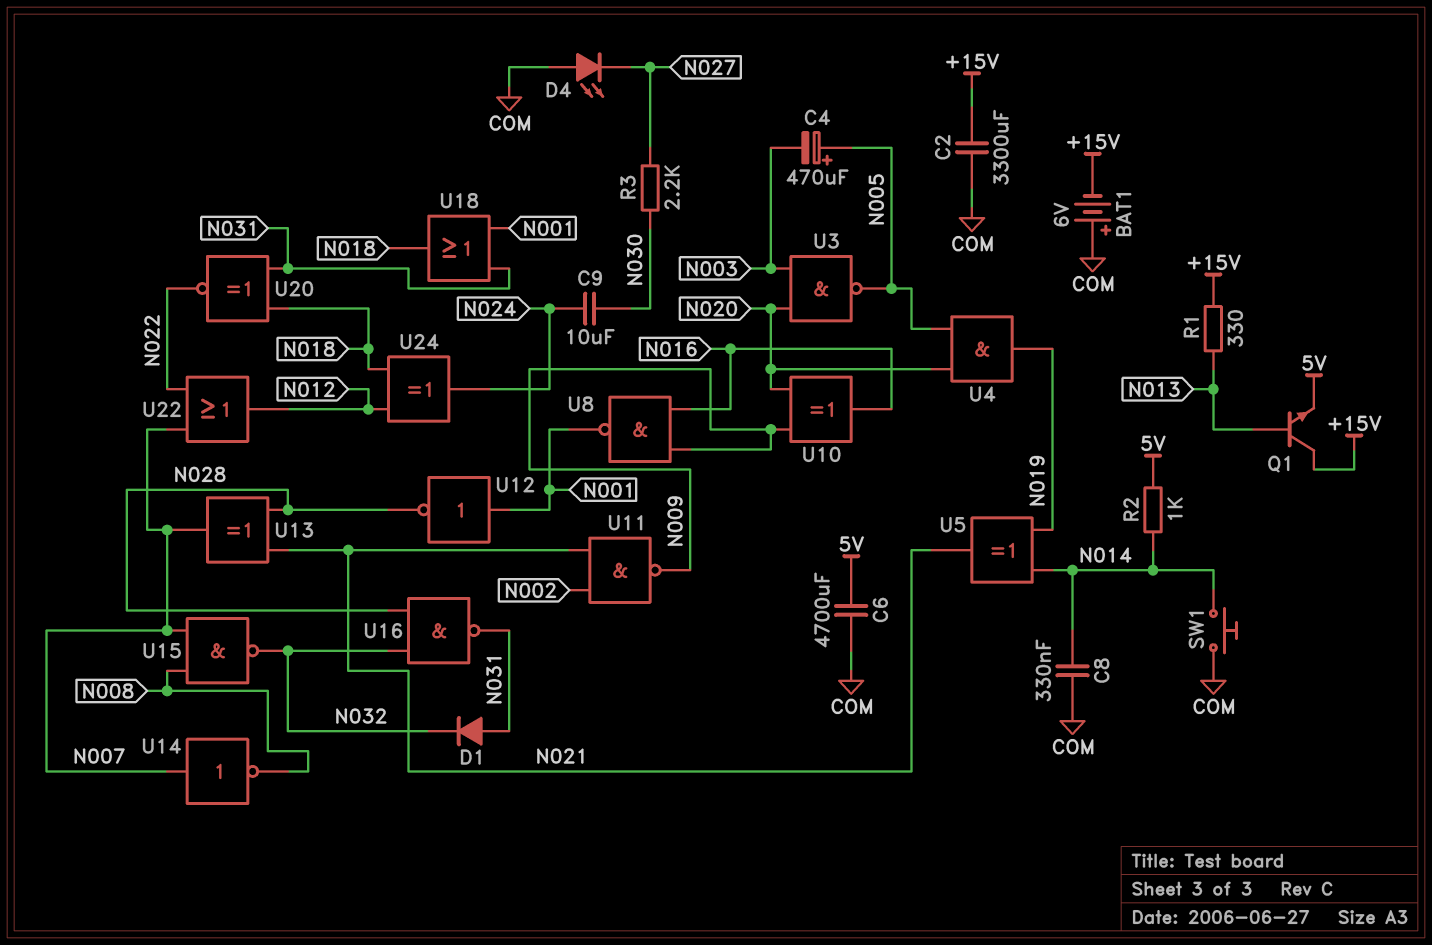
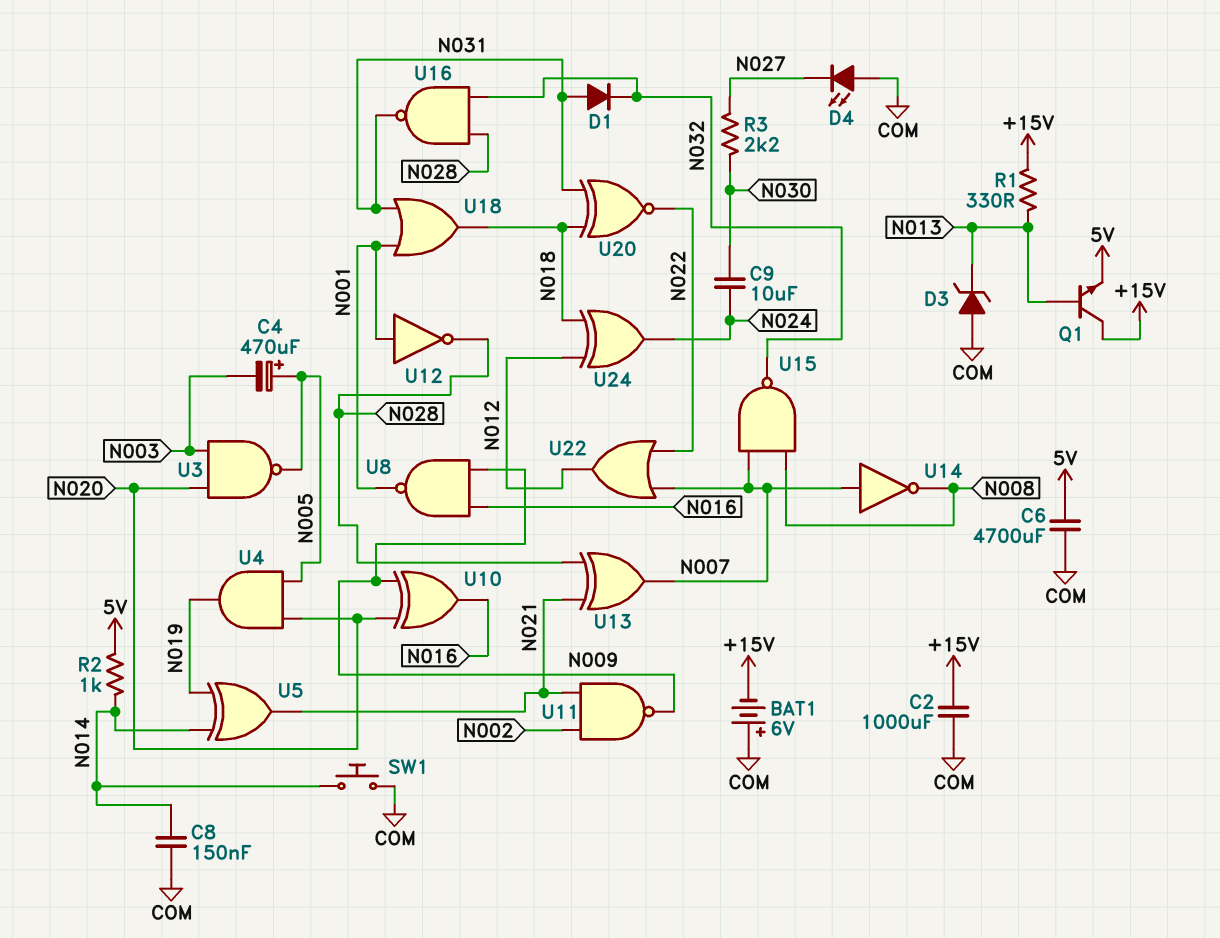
C2: 3300uF (+15V, COM) -> 1000uF (+15V, COM)
C8: 330nF (COM, N014) -> 150nF (COM, N014)
D3: none -> zener (A COM, K N013)

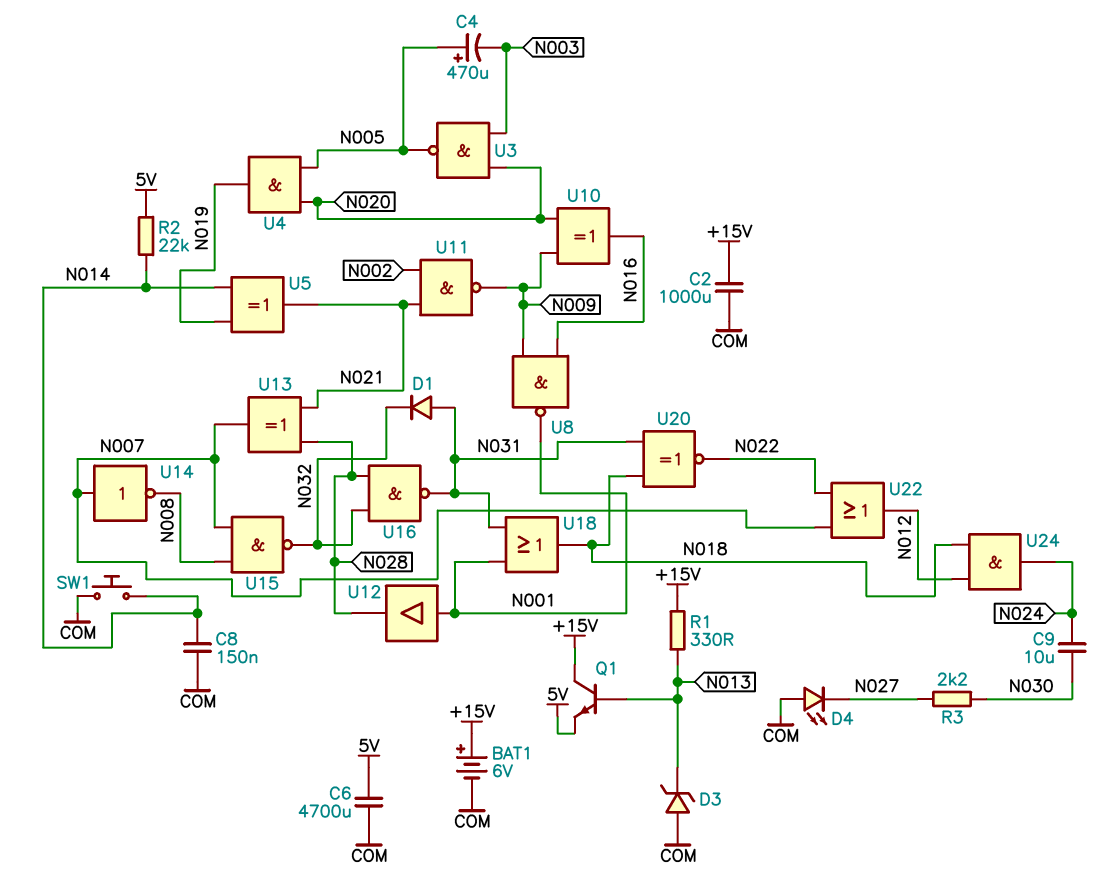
BAT1: 6V (plus COM, minus +15V) -> 6V (plus +15V, minus COM)
R2: 1k (5V, N014) -> 22k (5V, N014)
U12: NOT (in N001, out N028) -> buffer (in N001, out N028)
U24: XOR (in N012, in N018, out N024) -> AND (in N012, in N018, out N024)

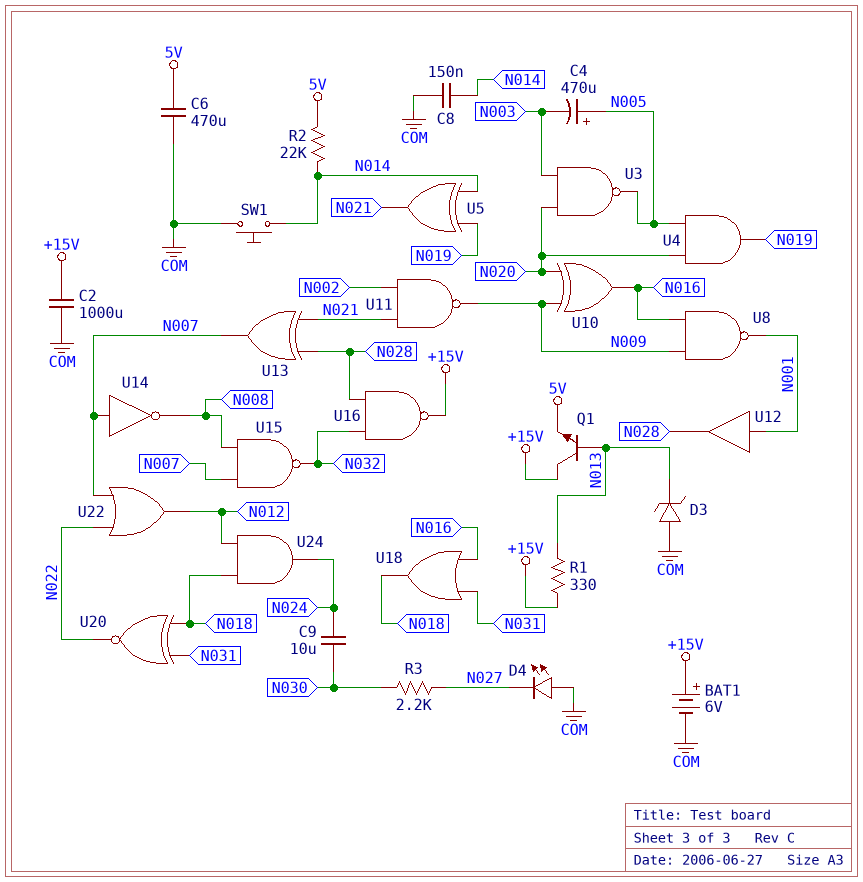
C6: 4700uF (5V, COM) -> 470uF (5V, COM)
D1: diode (A N031, K N032) -> none
U16: NAND (in N028, in N032, out N031) -> NAND (in N028, in N032, out +15V)
U18: OR (in N001, in N031, out N018) -> OR (in N016, in N031, out N018)

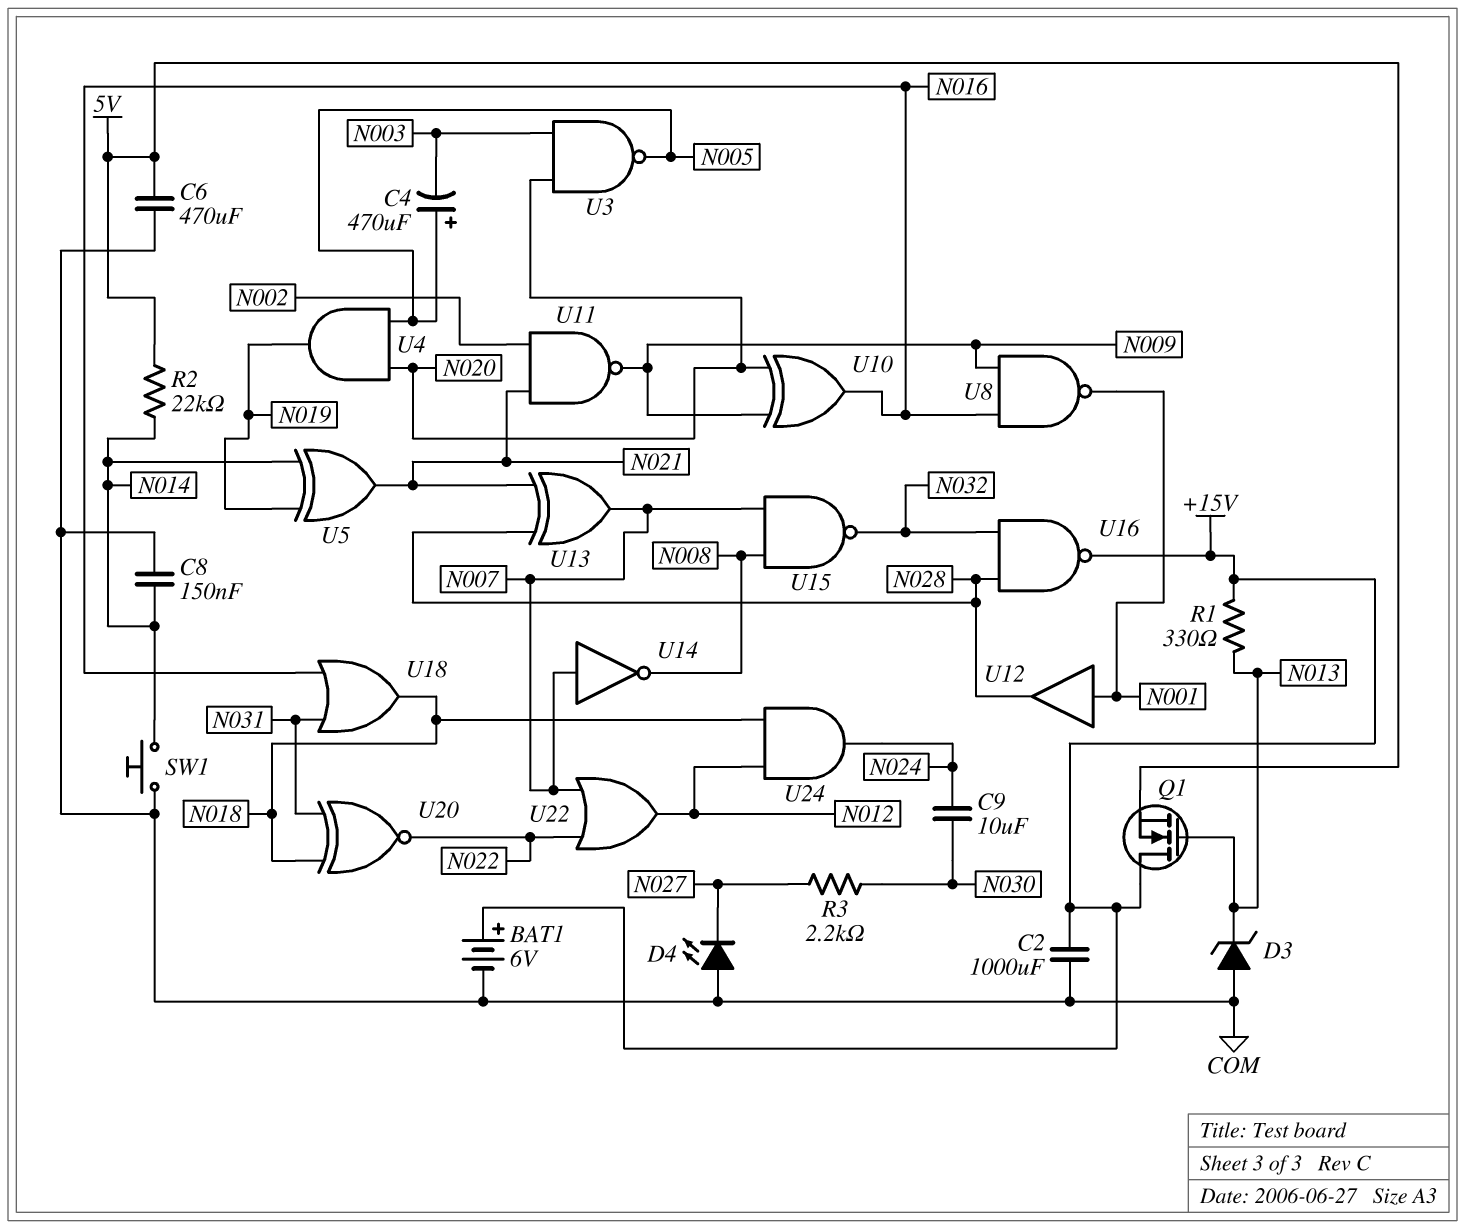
Q1: NPN (B N013, C +15V, E 5V) -> NMOS (G N013, D +15V, S 5V)

